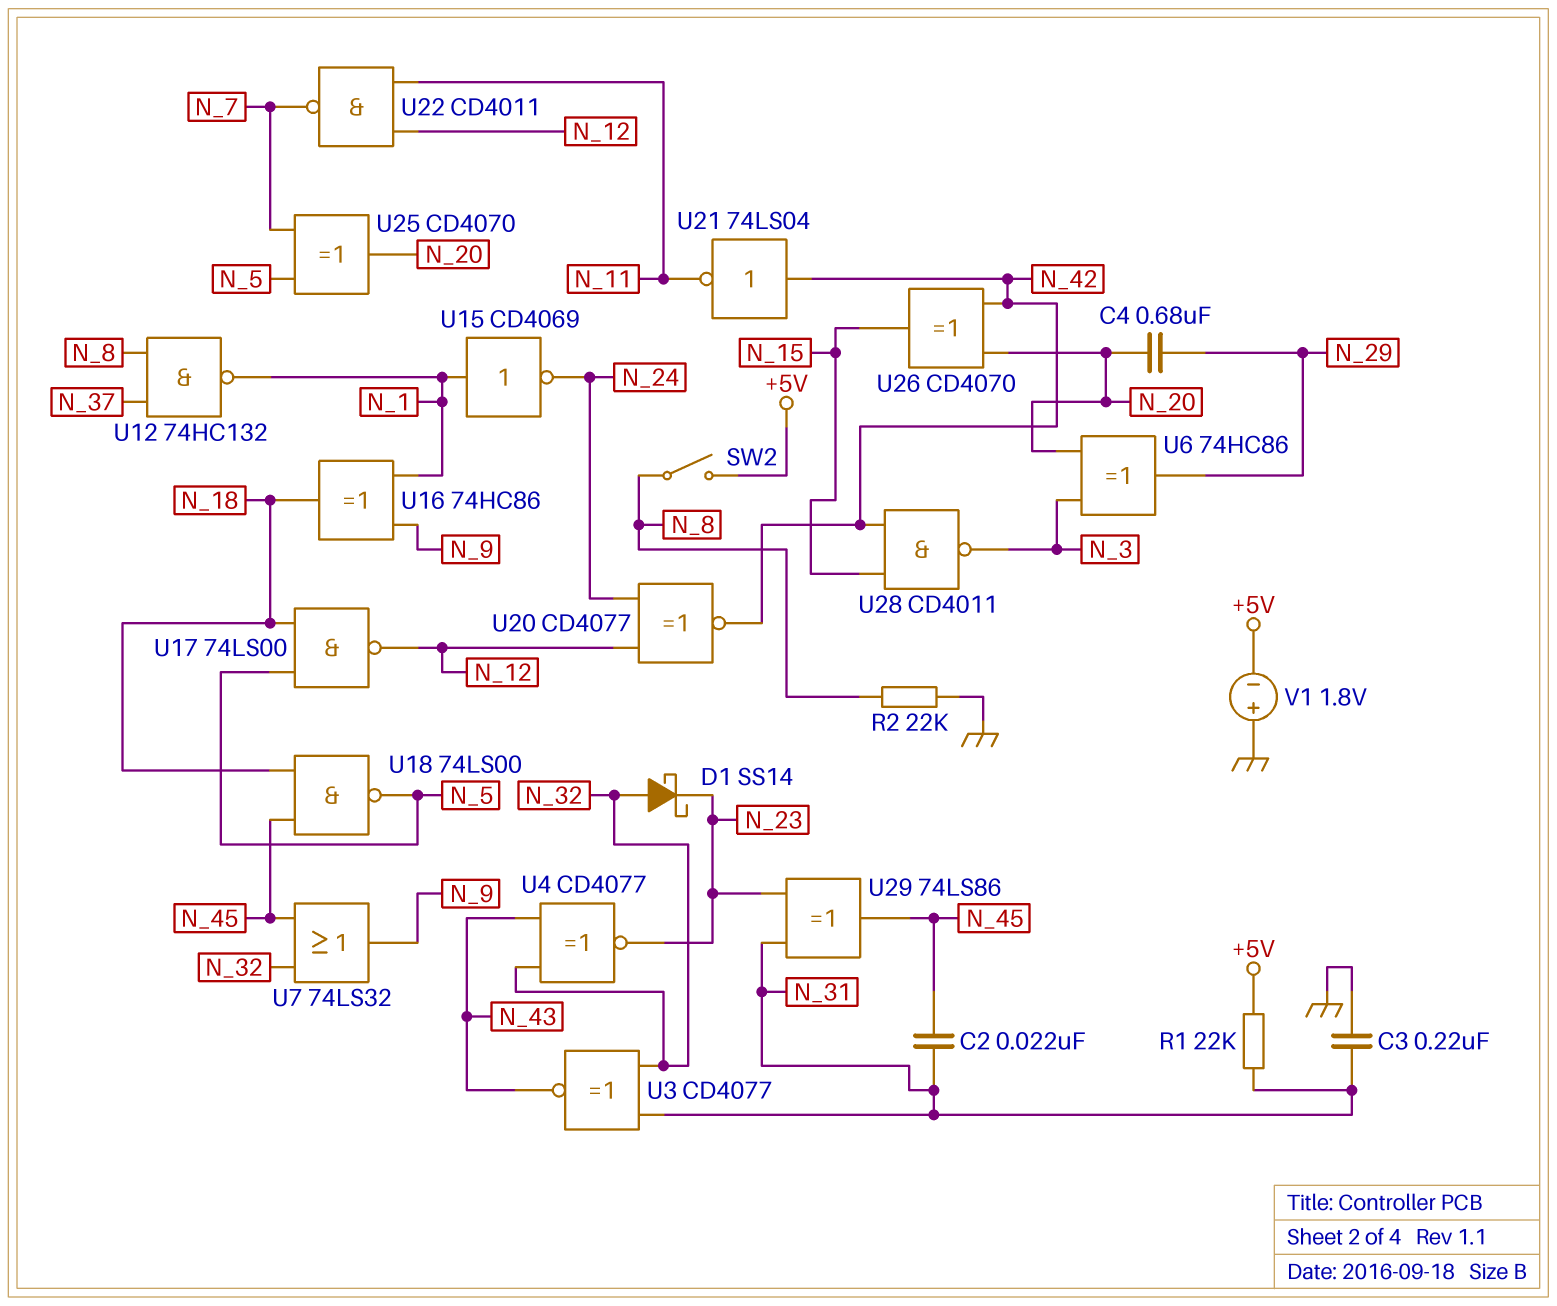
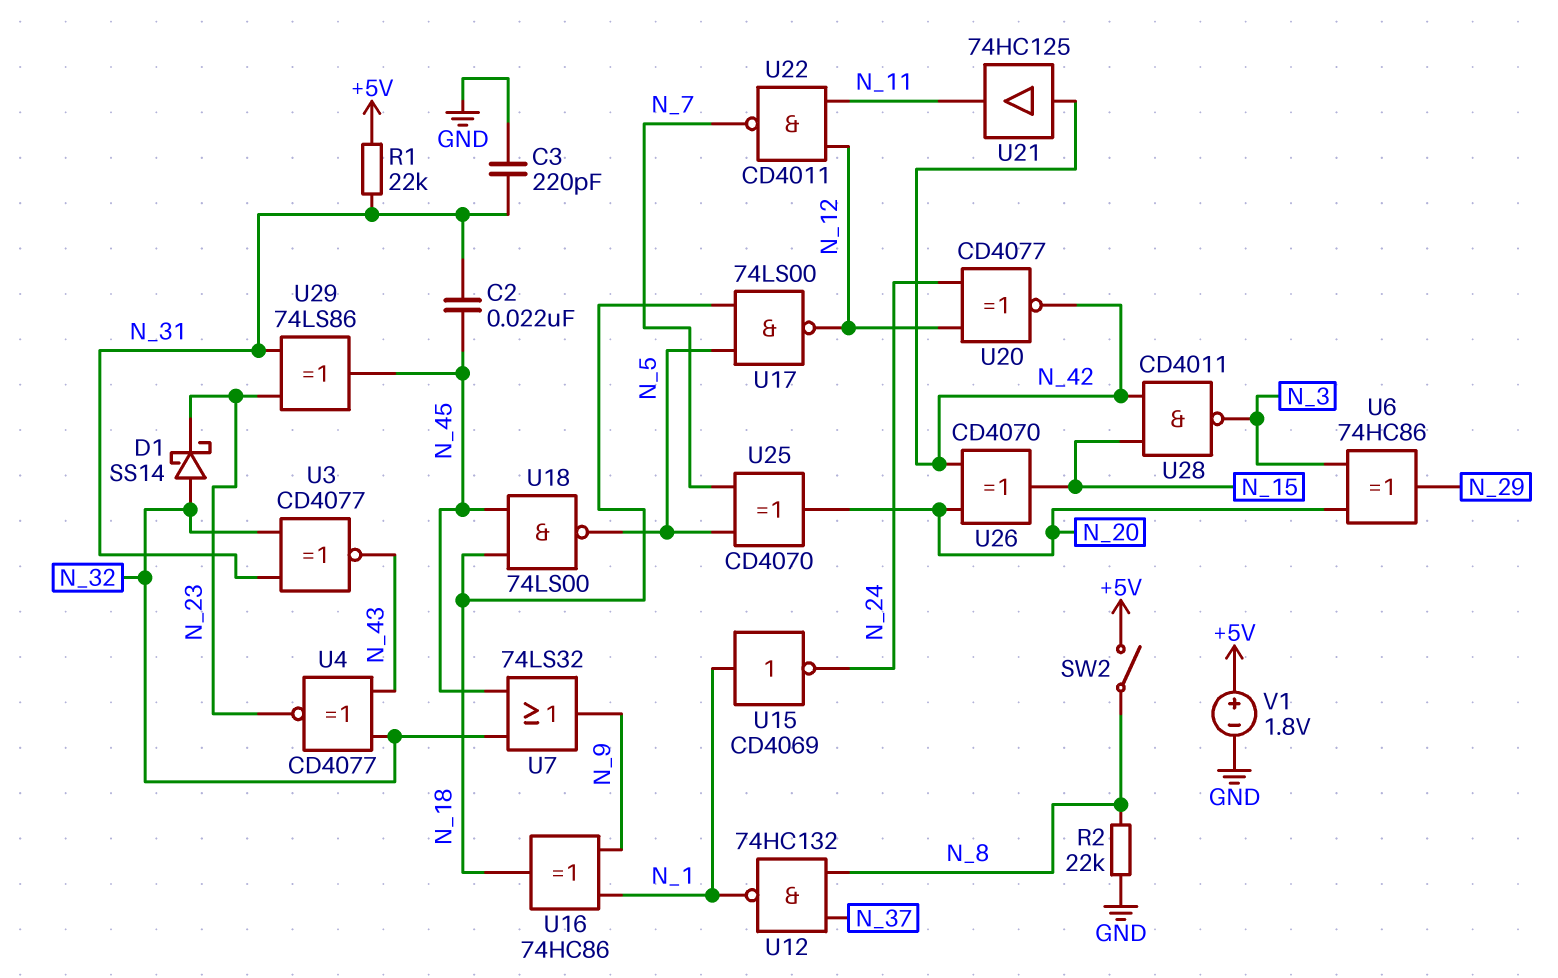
C3: 220nF (GND, N_31) -> 220pF (GND, N_31)
C4: 680nF (N_20, N_29) -> none
U21: NOT 74LS04 (in N_42, out N_11) -> buffer 74HC125 (in N_42, out N_11)
V1: 1.8V (plus GND, minus +5V) -> 1.8V (plus +5V, minus GND)

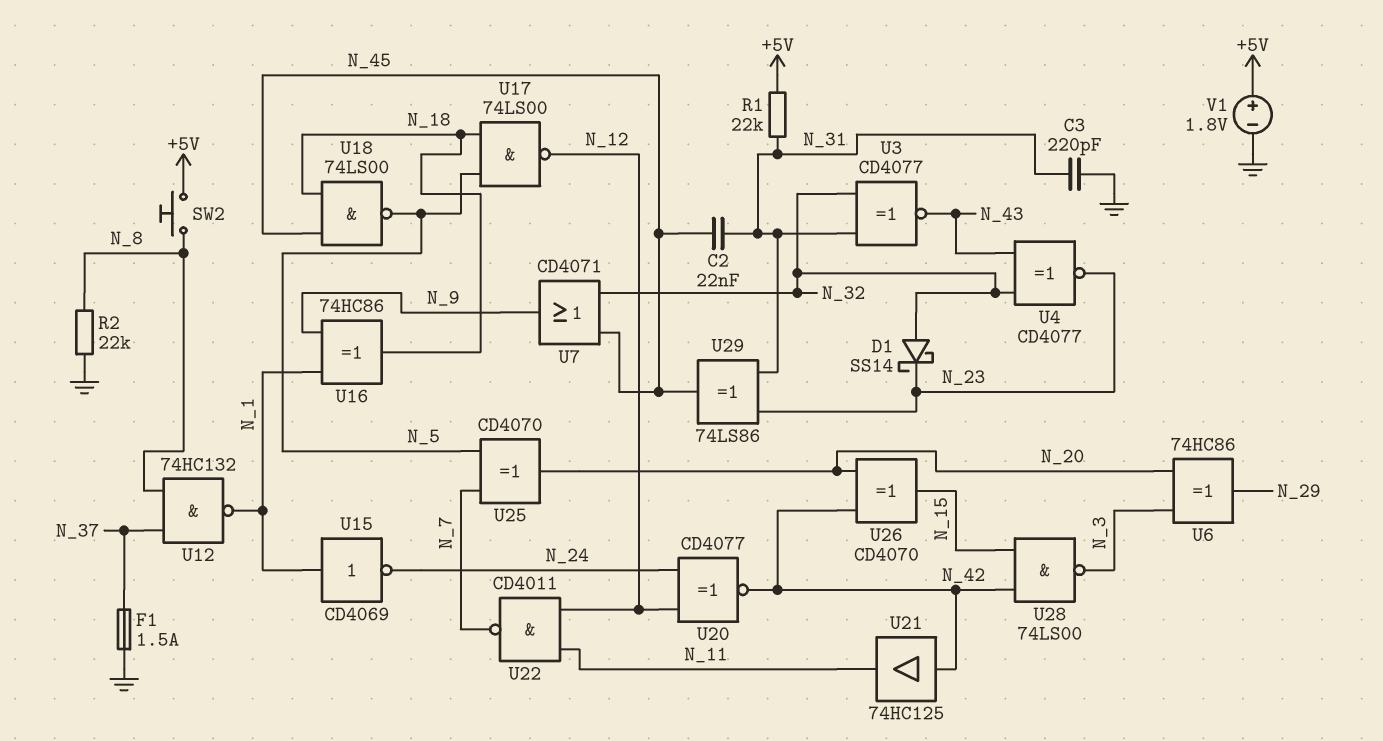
F1: none -> 1.5A (GND, N_37)
SW2: switch (+5V, N_8) -> button (+5V, N_8)
U7: OR 74LS32 (in N_32, in N_45, out N_9) -> OR CD4071 (in N_32, in N_45, out N_9)
U28: NAND CD4011 (in N_15, in N_42, out N_3) -> NAND 74LS00 (in N_15, in N_42, out N_3)

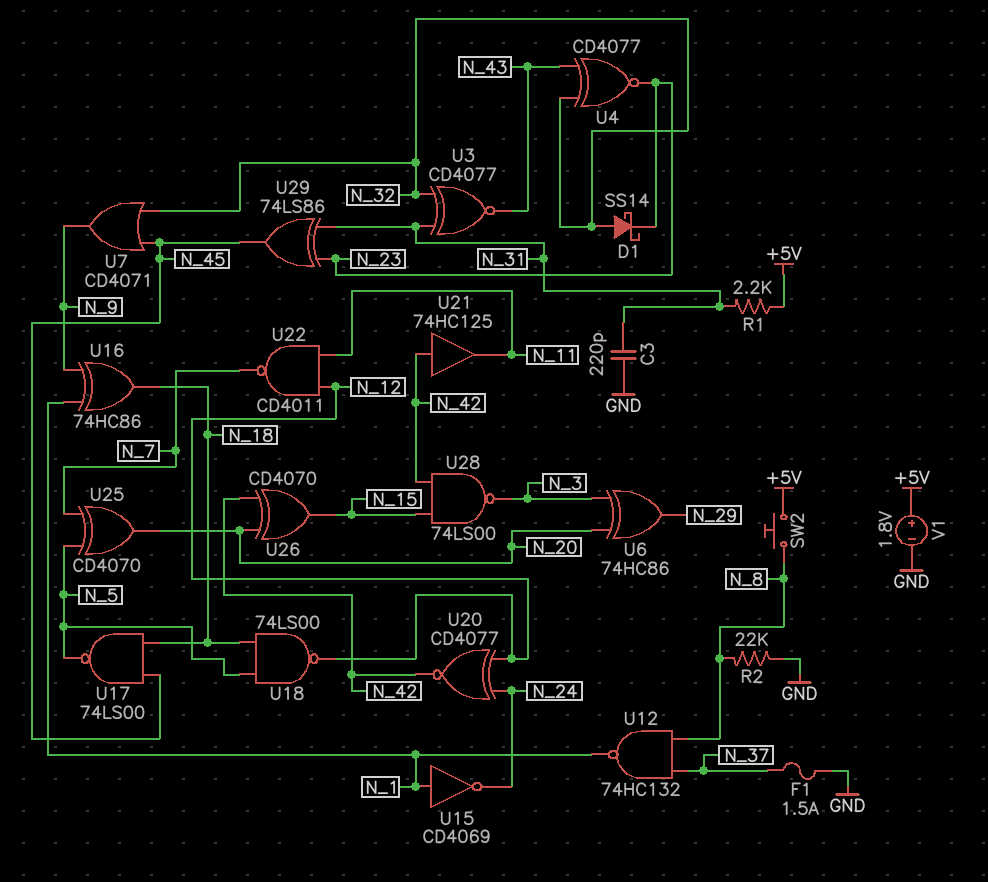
C2: 22nF (N_31, N_45) -> none
R1: 22k (+5V, N_31) -> 2.2k (+5V, N_31)
U17: NAND 74LS00 (in N_5, in N_18, out N_12) -> NAND 74LS00 (in N_18, in N_45, out N_5)
U18: NAND 74LS00 (in N_18, in N_45, out N_5) -> NAND 74LS00 (in N_5, in N_18, out N_12)

